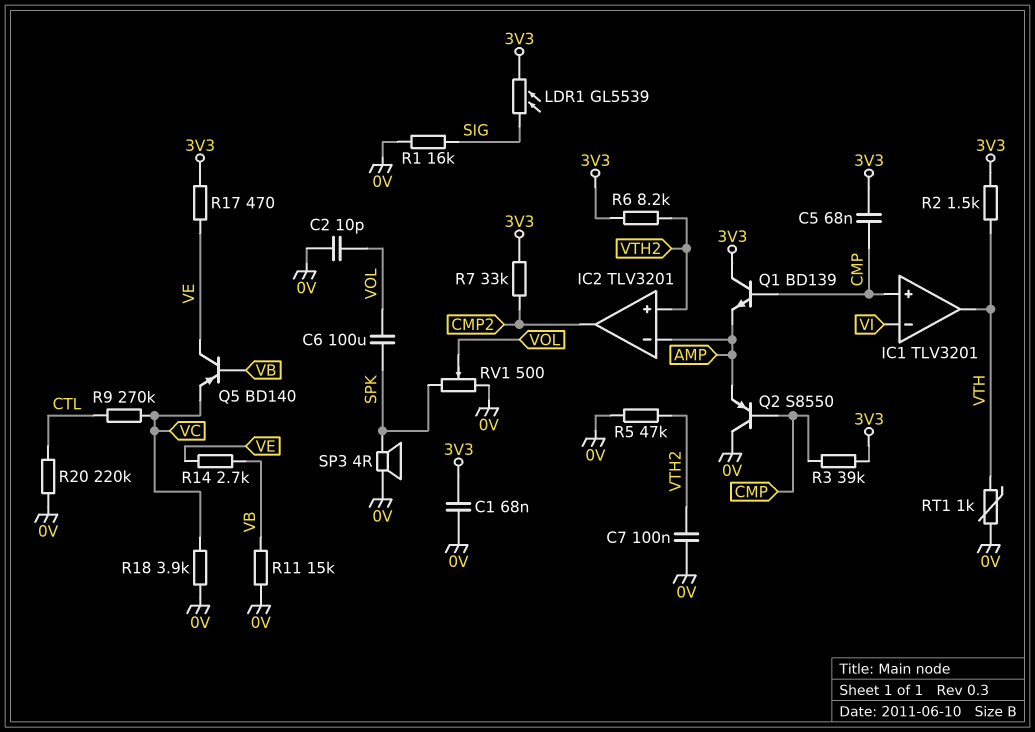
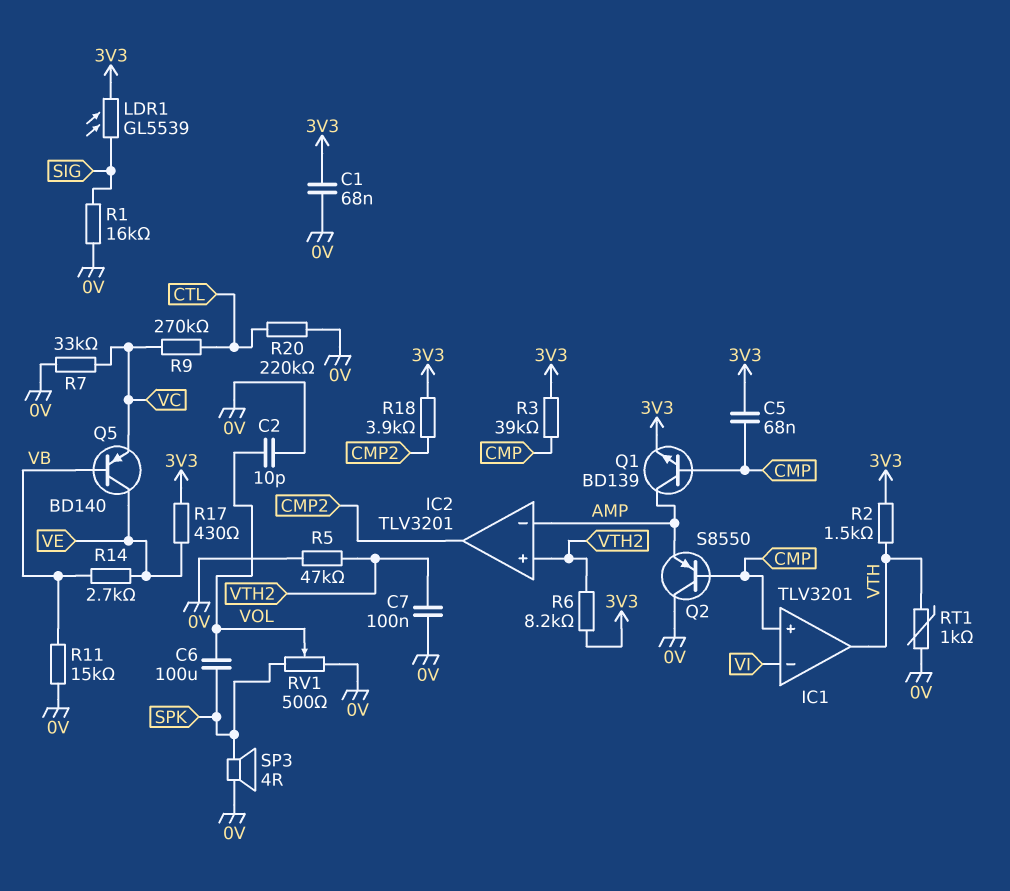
Q1: NPN BD139 (B CMP, C 3V3, E AMP) -> NPN BD139 (B CMP, C AMP, E 3V3)
R7: 33k (3V3, CMP2) -> 33k (0V, VC)
R17: 470 (3V3, VE) -> 430 (3V3, VE)
R18: 3.9k (0V, VC) -> 3.9k (3V3, CMP2)

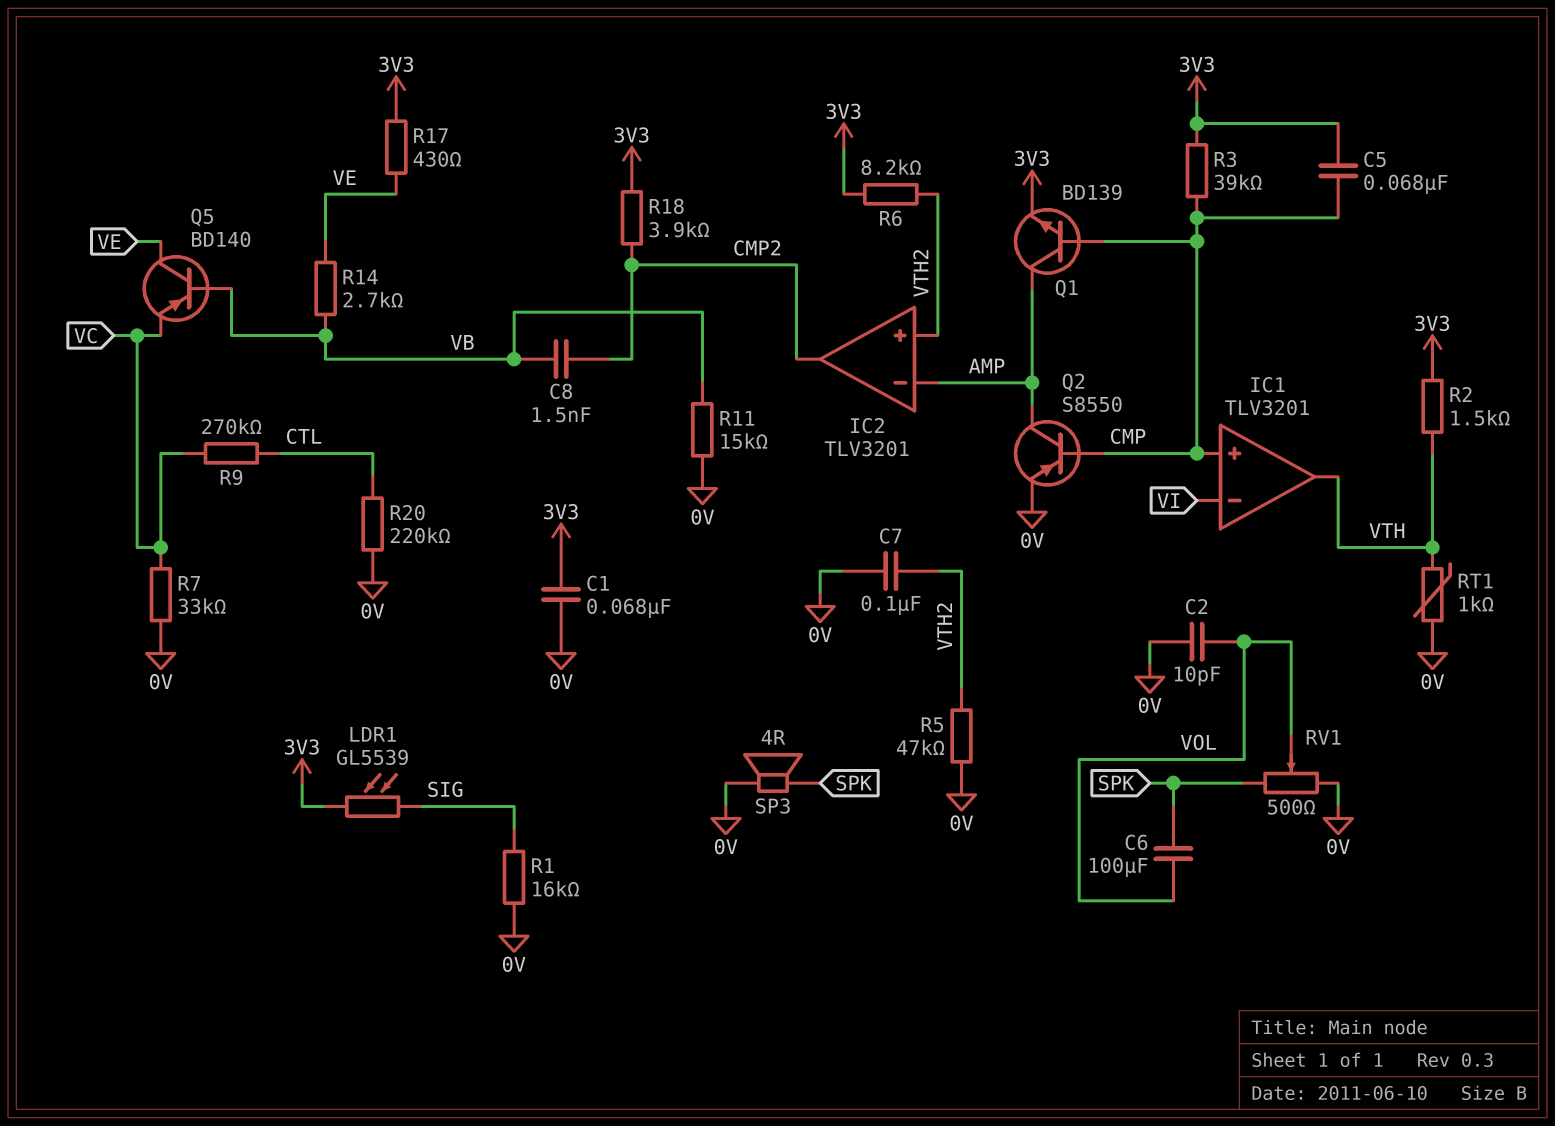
C8: none -> 1.5nF (CMP2, VB)
Q2: PNP S8550 (B CMP, C 0V, E AMP) -> PNP S8550 (B CMP, C AMP, E 0V)

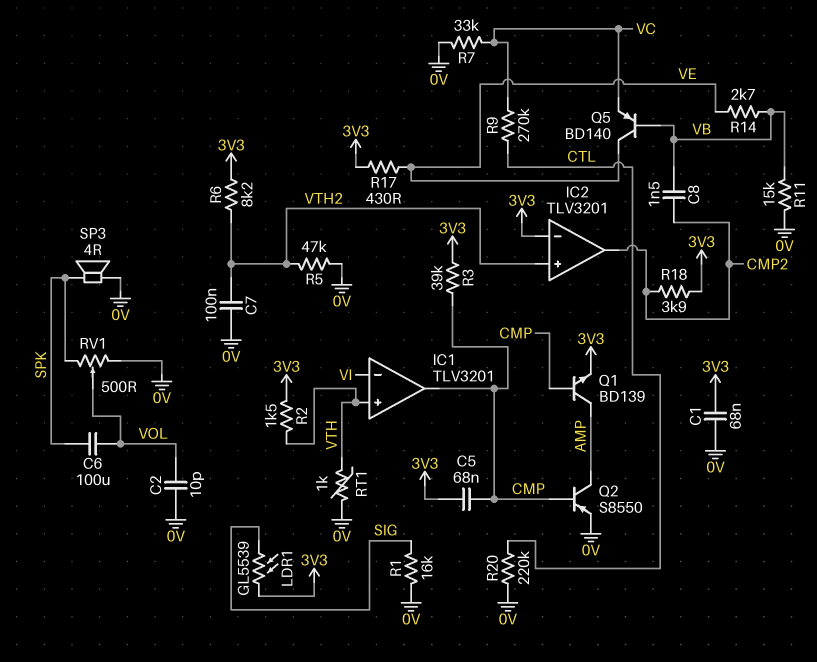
IC1 pin in+: CMP -> VTH
IC1 pin out: VTH -> CMP
IC2 pin in-: AMP -> 3V3

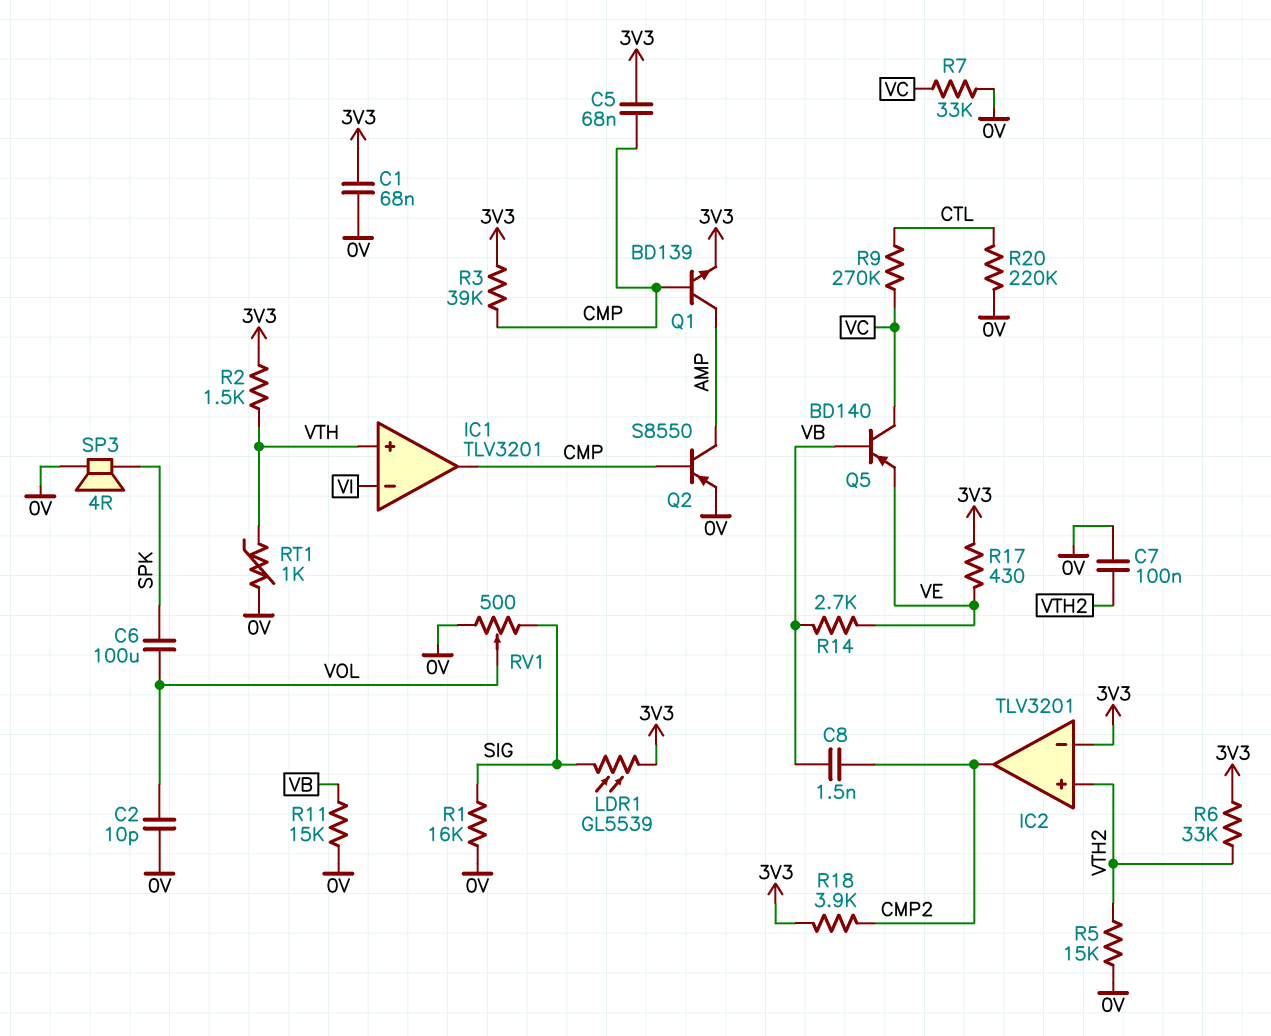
Q5: PNP BD140 (B VB, C VE, E VC) -> PNP BD140 (B VB, C VC, E VE)
R5: 47k (0V, VTH2) -> 15k (0V, VTH2)
R6: 8.2k (3V3, VTH2) -> 33k (3V3, VTH2)
RV1: 500 (0V, SPK, wiper VOL) -> 500 (0V, SIG, wiper VOL)

